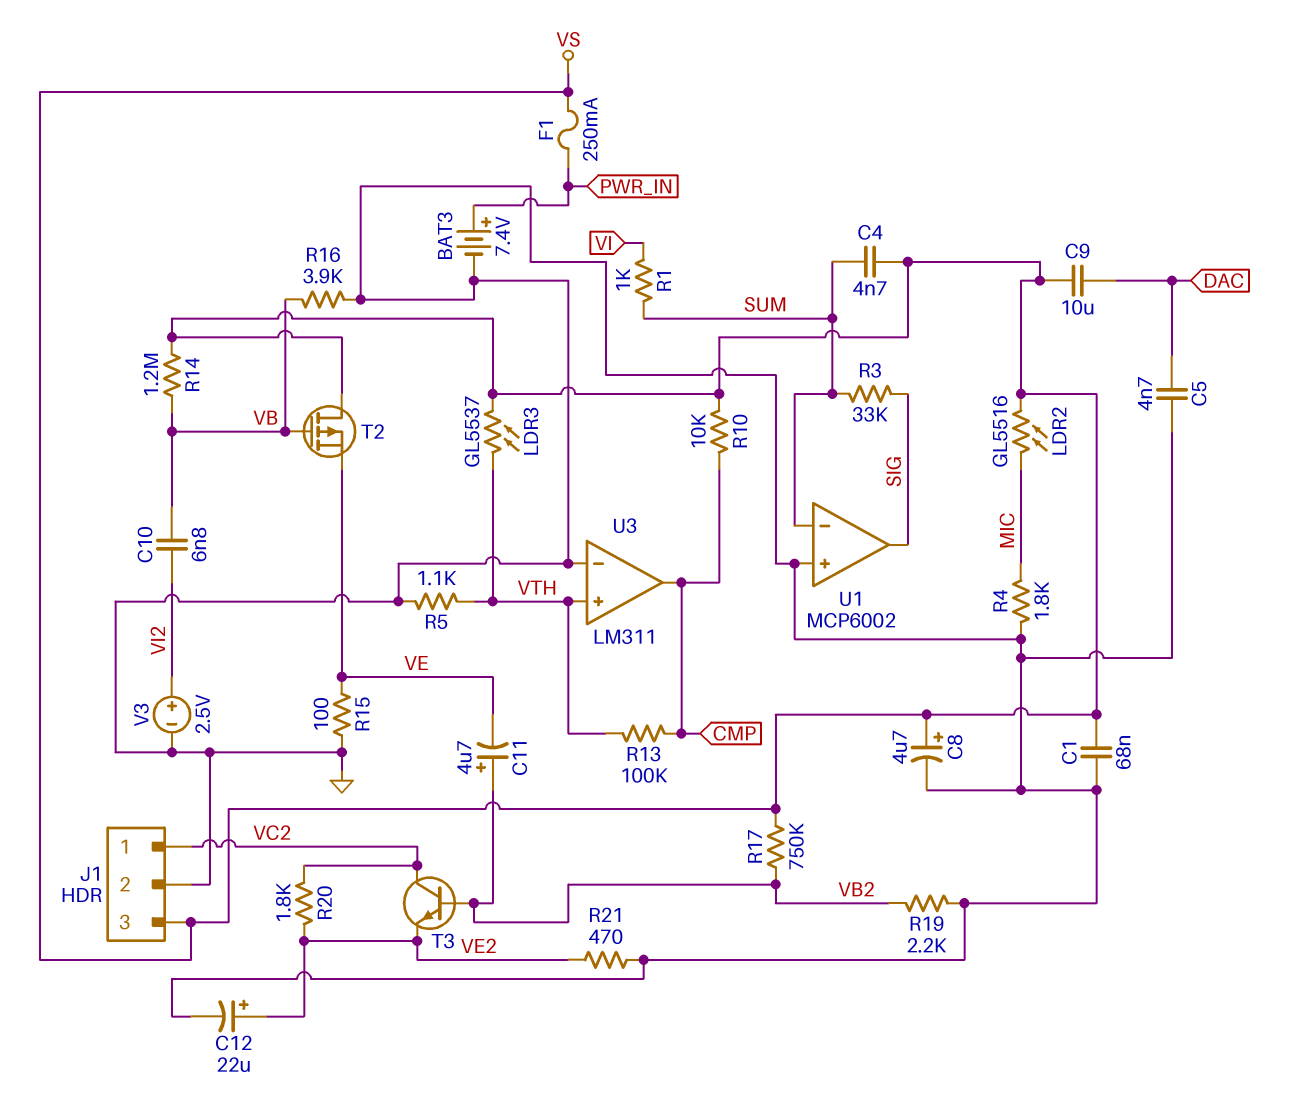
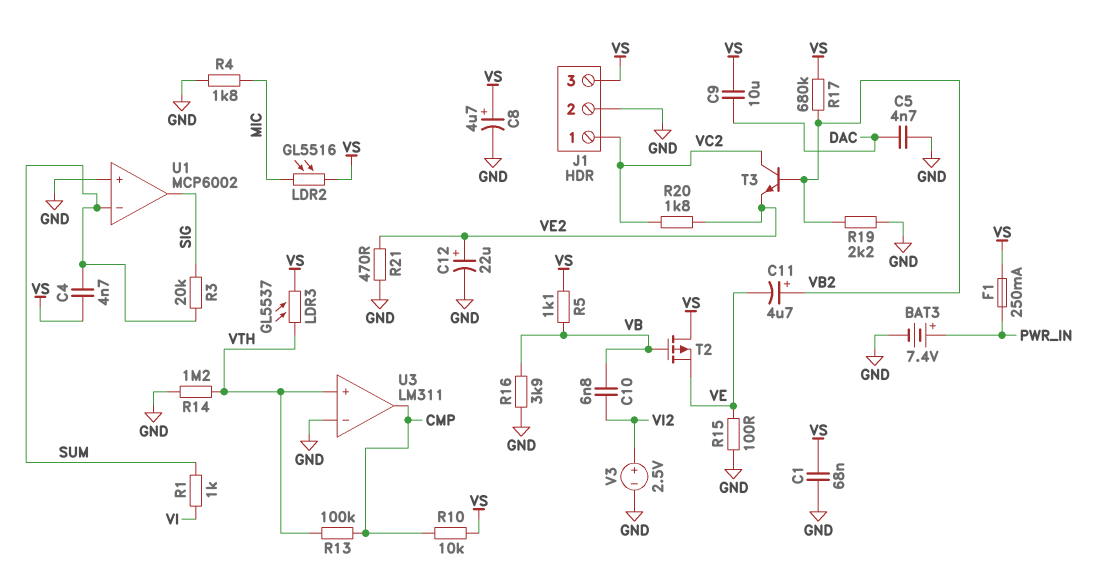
R3: 33k (SIG, SUM) -> 20k (SIG, SUM)
R5: 1.1k (GND, VTH) -> 1.1k (VB, VS)
R14: 1.2M (VB, VS) -> 1.2M (GND, VTH)
R17: 750k (VB2, VS) -> 680k (VB2, VS)

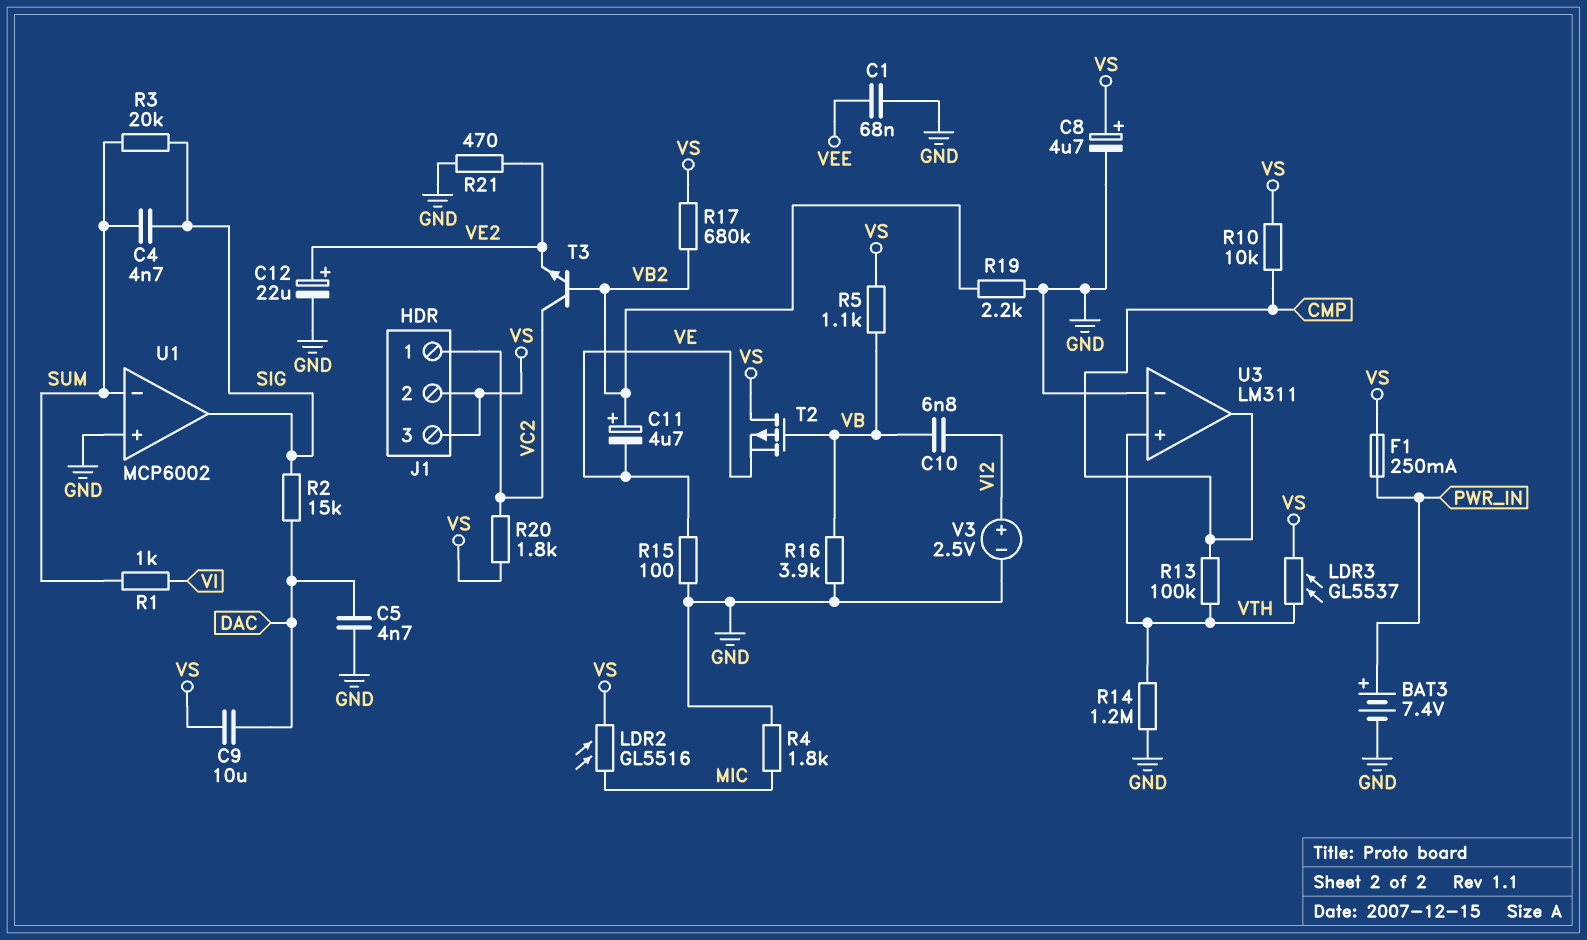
C1: 68nF (GND, VS) -> 68nF (GND, VEE)
C4: 4.7nF (SUM, VS) -> 4.7nF (SIG, SUM)
J1 pin 2: GND -> VS
R2: none -> 15k (DAC, SIG)
R20: 1.8k (VC2, VE2) -> 1.8k (VC2, VS)

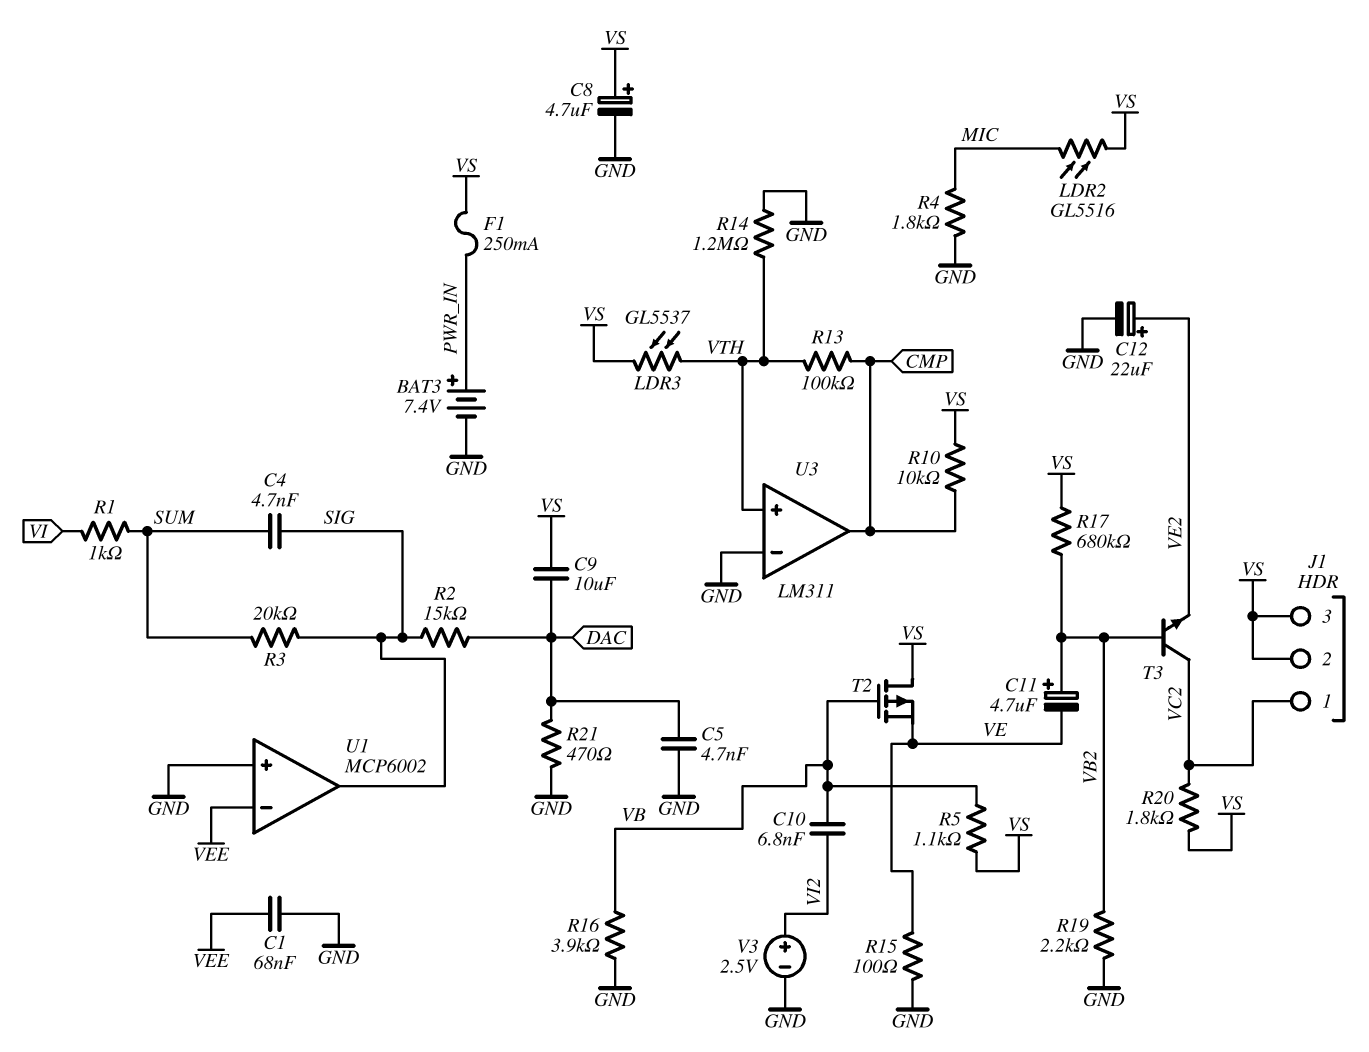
R21: 470 (GND, VE2) -> 470 (DAC, GND)
U1 pin in-: SUM -> VEE

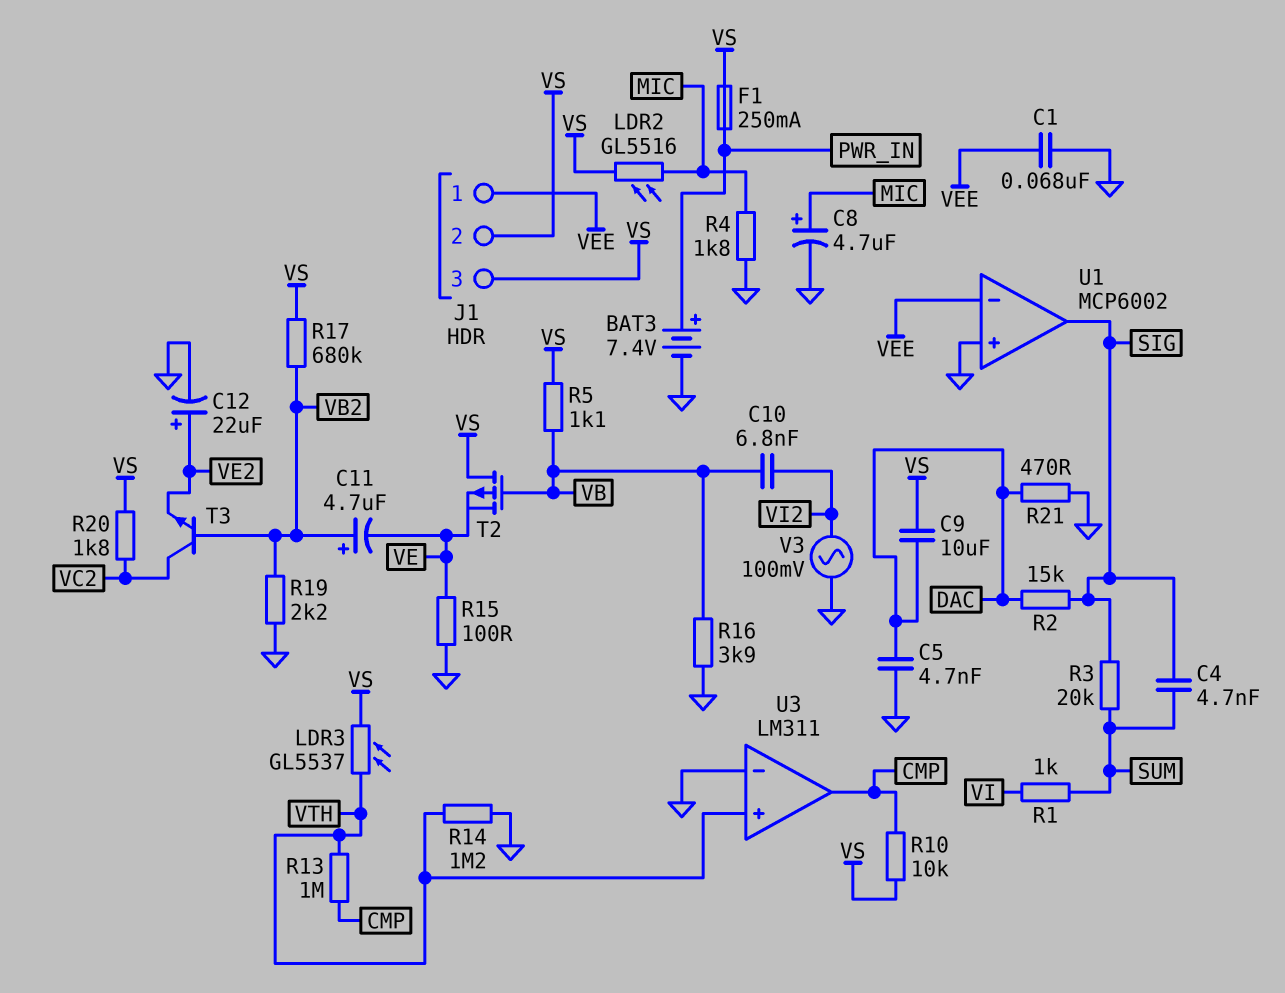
C8: 4.7uF (plus VS, minus GND) -> 4.7uF (plus MIC, minus GND)
J1 pin 1: VC2 -> VEE
R13: 100k (CMP, VTH) -> 1M (CMP, VTH)
V3: 2.5V (plus VI2, minus GND) -> AC 100mV (GND, VI2)

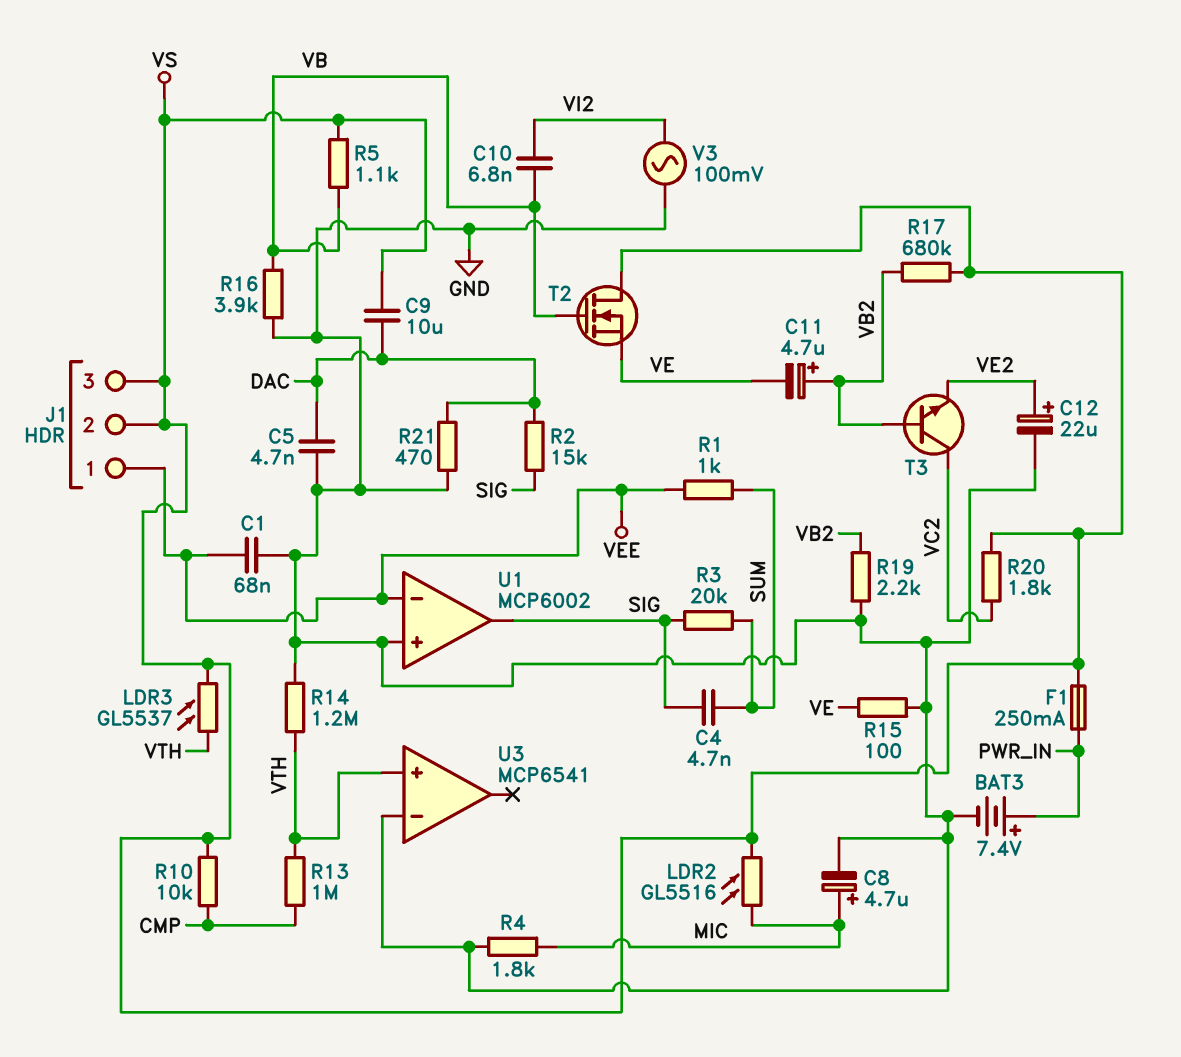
R1: 1k (SUM, VI) -> 1k (SUM, VEE)
T2: PMOS (G VB, D VS, S VE) -> NMOS (G VB, D VS, S VE)
U3: LM311 -> MCP6541
U3 pin out: CMP -> none

